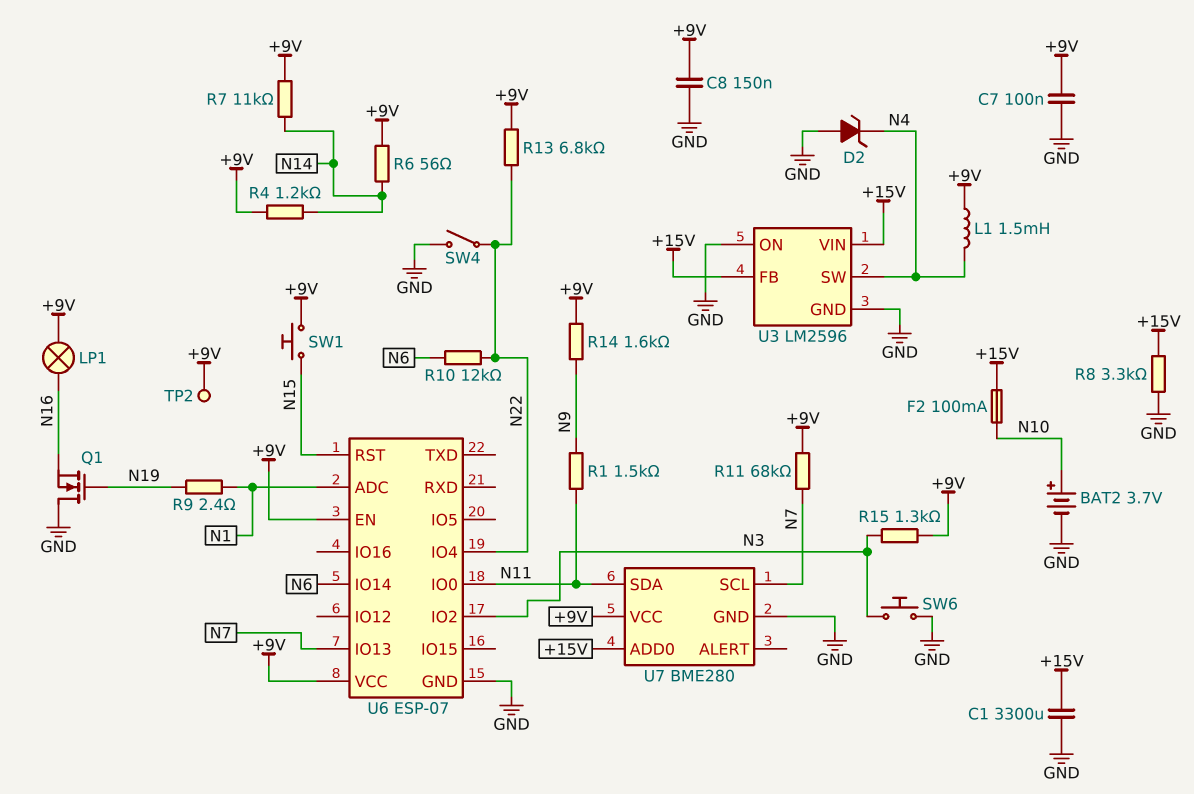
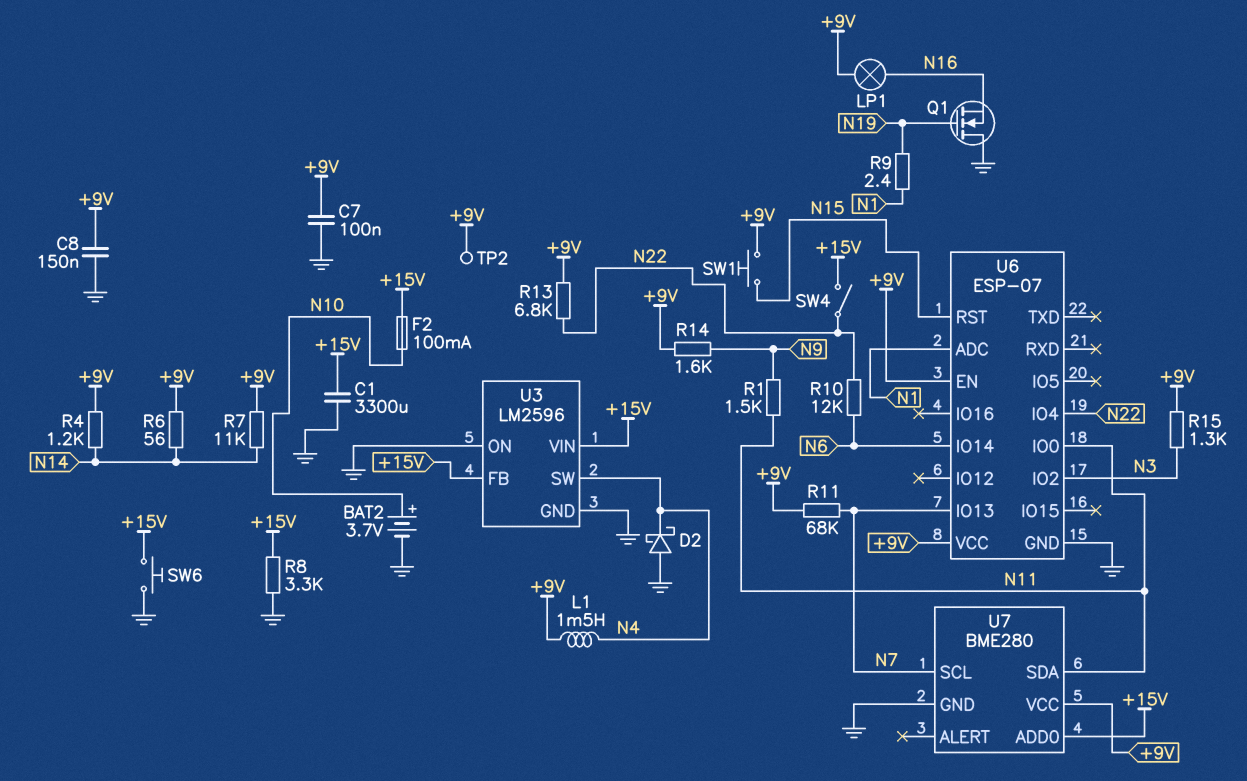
D2: zener (A GND, K N4) -> schottky (A GND, K N4)
SW4: switch (GND, N22) -> switch (+15V, N22)
SW6: button (GND, N3) -> button (+15V, GND)

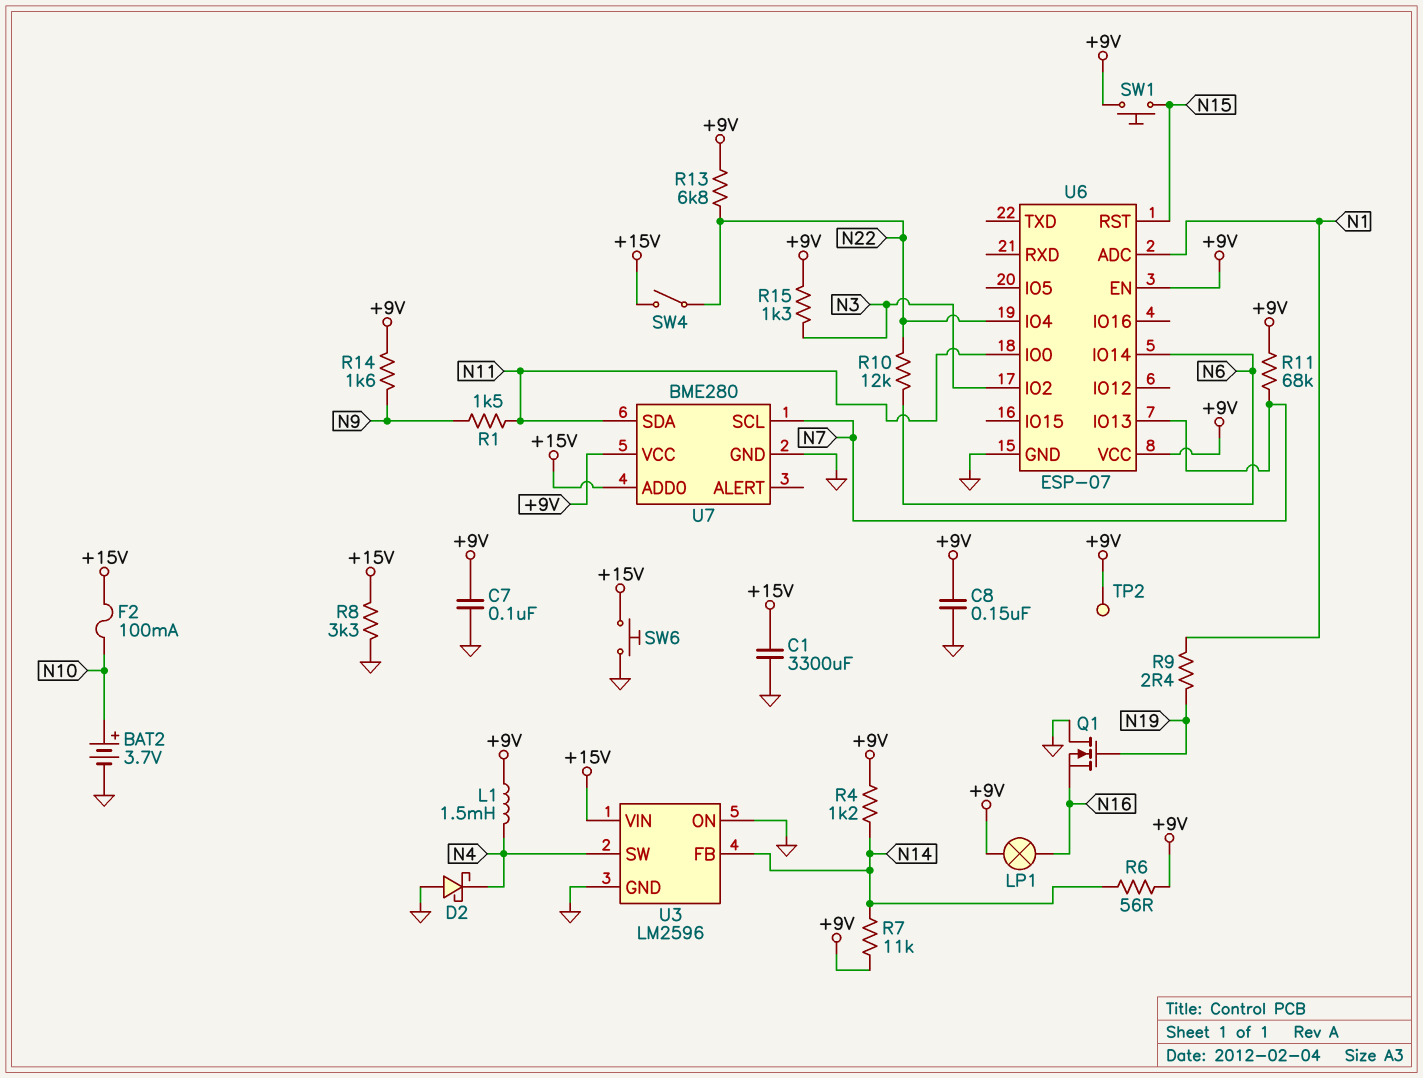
U3 pin FB: +15V -> N14

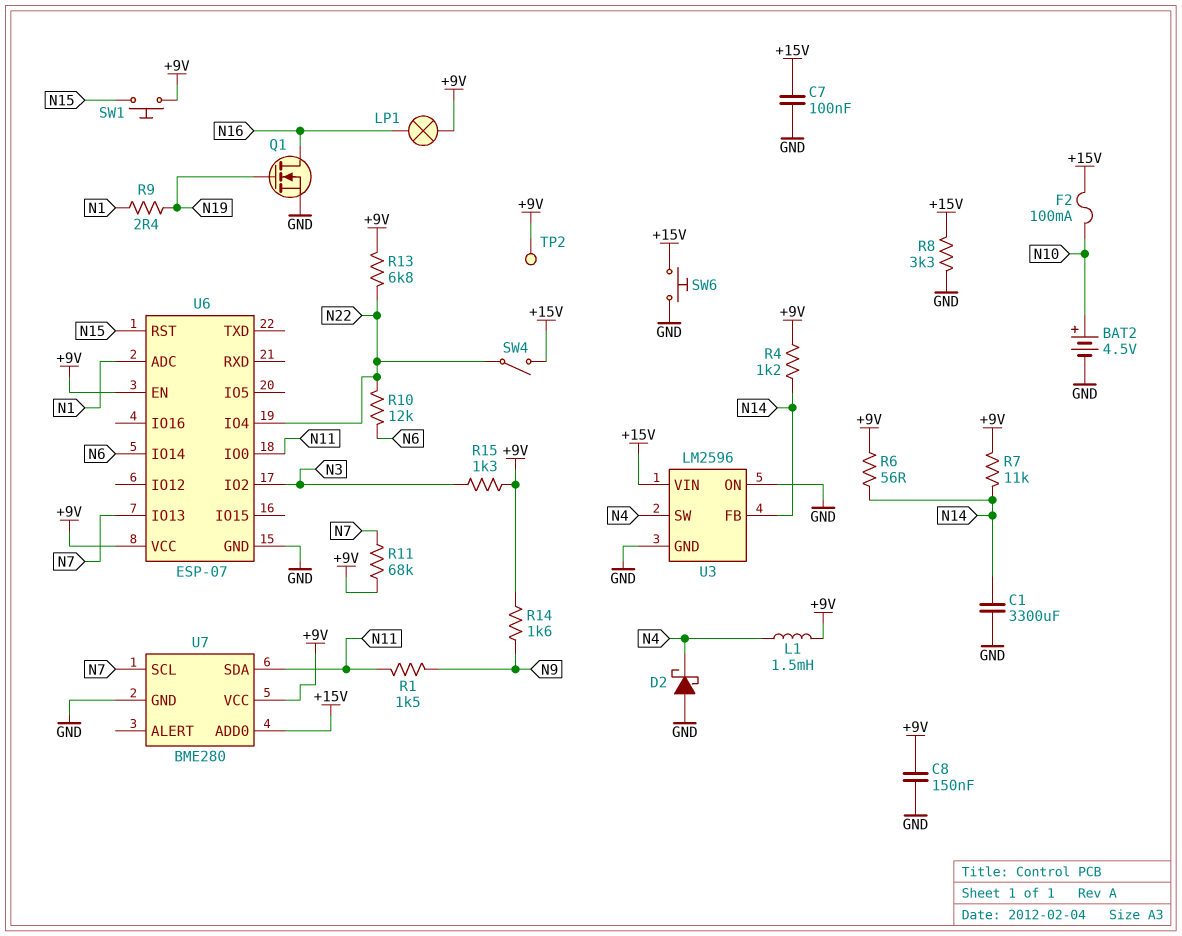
BAT2: 3.7V (plus N10, minus GND) -> 4.5V (plus N10, minus GND)
C1: 3300uF (+15V, GND) -> 3300uF (GND, N14)
C7: 100nF (+9V, GND) -> 100nF (+15V, GND)
Q1: NMOS (G N19, D GND, S N16) -> NMOS (G N19, D N16, S GND)

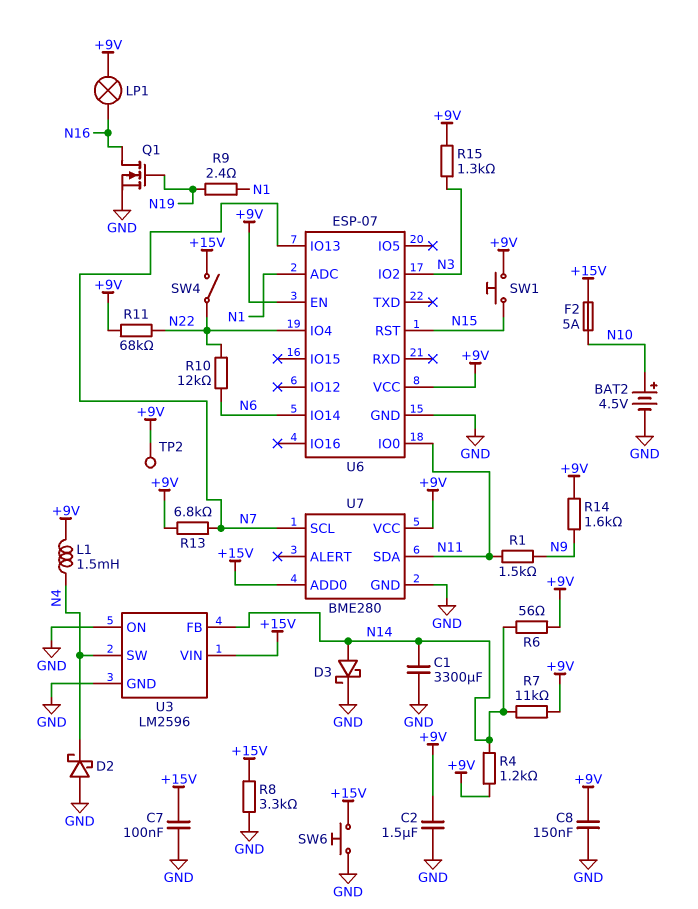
C2: none -> 1.5uF (+9V, GND)
D3: none -> schottky (A N14, K GND)
F2: 100mA (+15V, N10) -> 5A (+15V, N10)
R11: 68k (+9V, N7) -> 68k (+9V, N22)
R13: 6.8k (+9V, N22) -> 6.8k (+9V, N7)

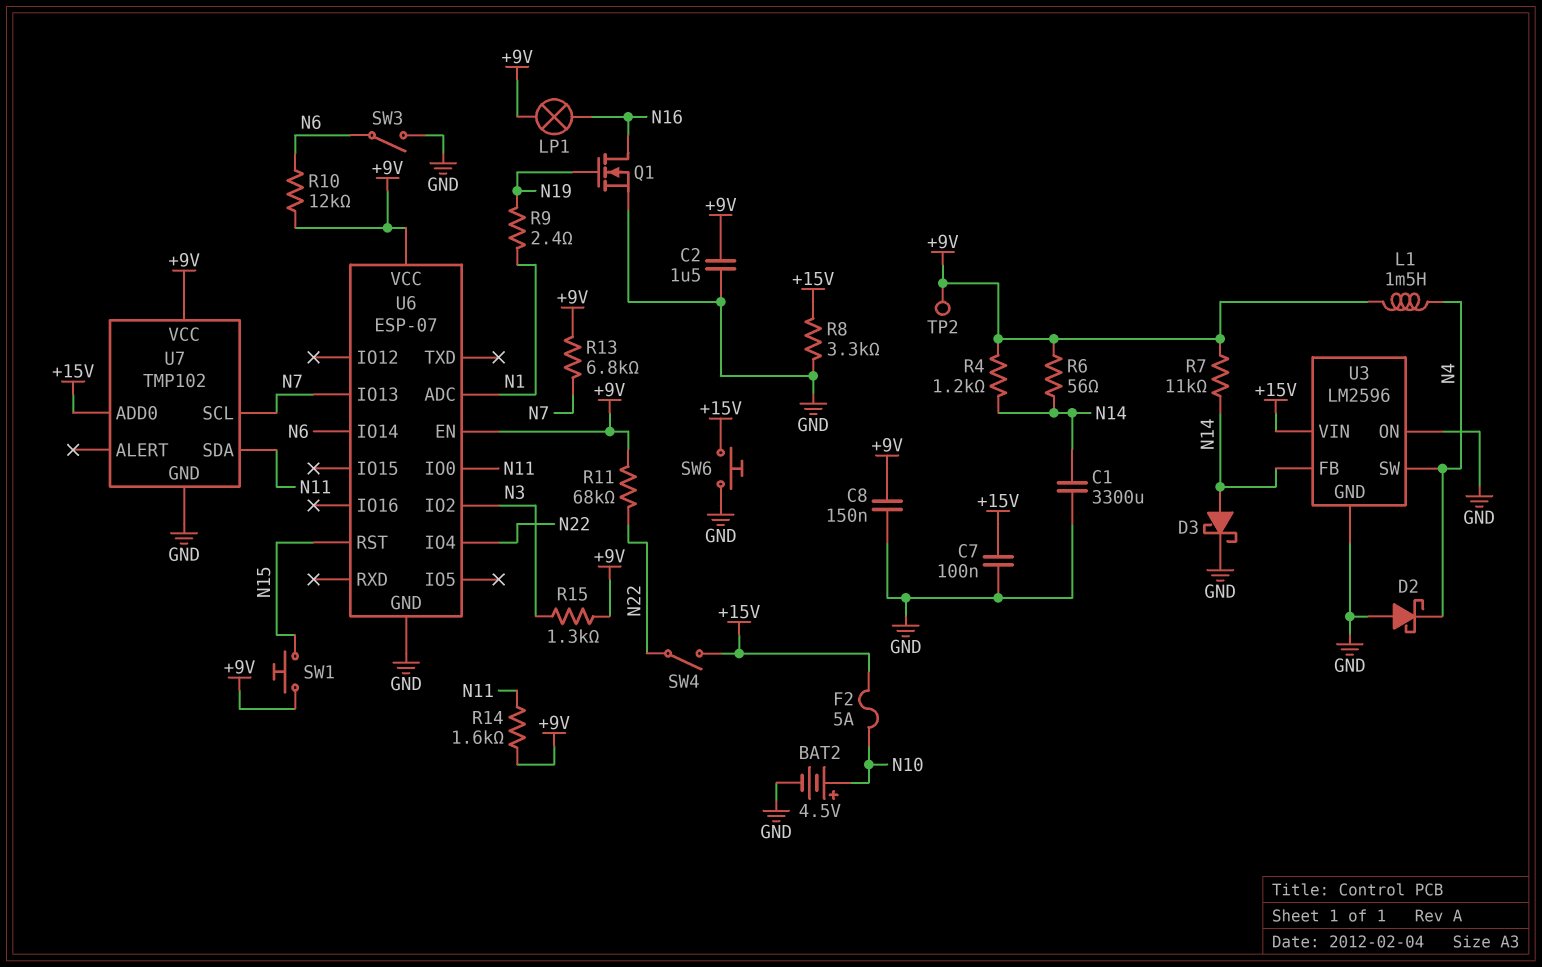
R1: 1.5k (N9, N11) -> none
R10: 12k (N6, N22) -> 12k (+9V, N6)
R14: 1.6k (+9V, N9) -> 1.6k (+9V, N11)
SW3: none -> switch (GND, N6)
U7: BME280 -> TMP102

